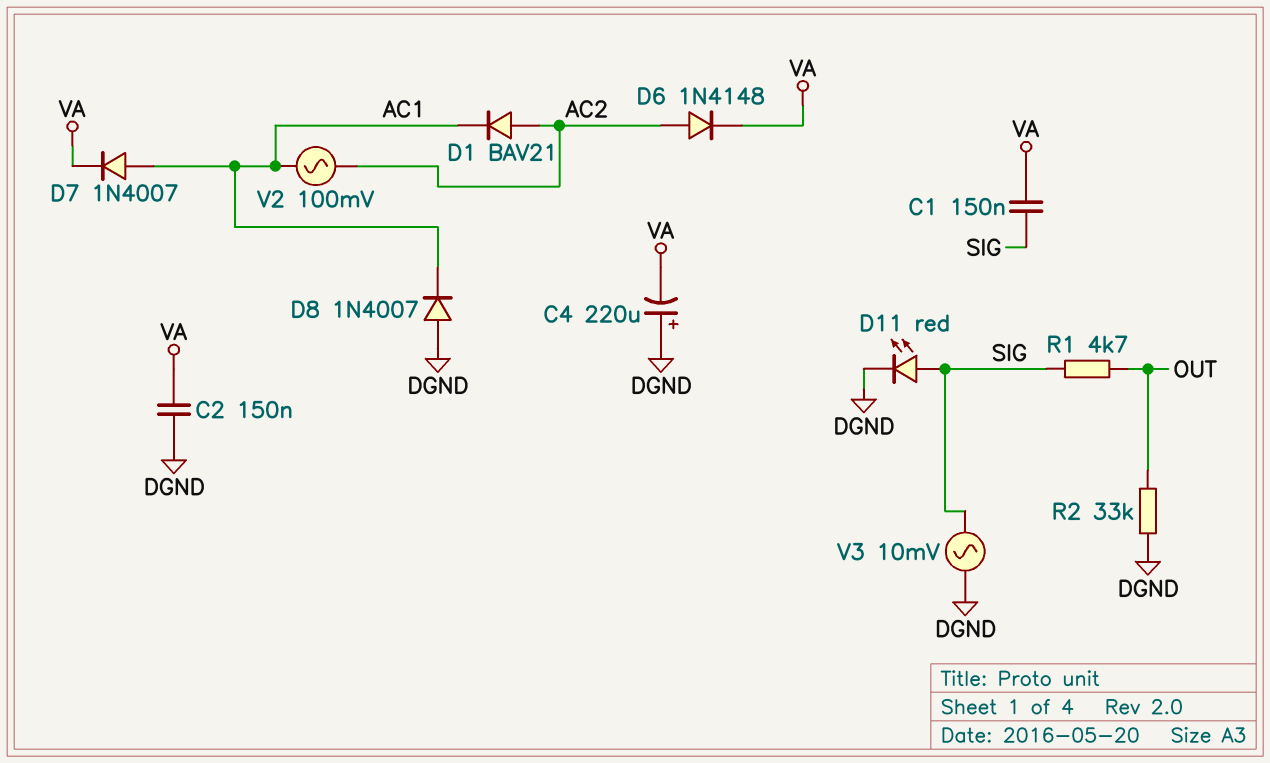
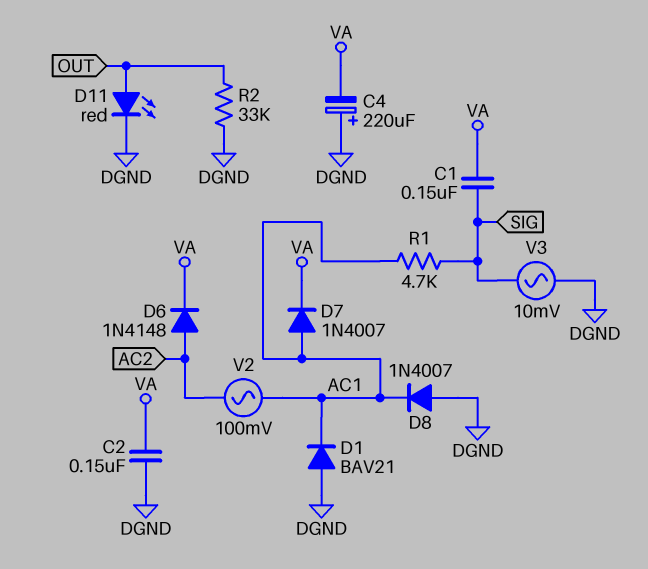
D1: diode BAV21 (A AC2, K AC1) -> diode BAV21 (A DGND, K AC1)
D11: LED red (A SIG, K DGND) -> LED red (A OUT, K DGND)
R1: 4.7k (OUT, SIG) -> 4.7k (AC1, SIG)

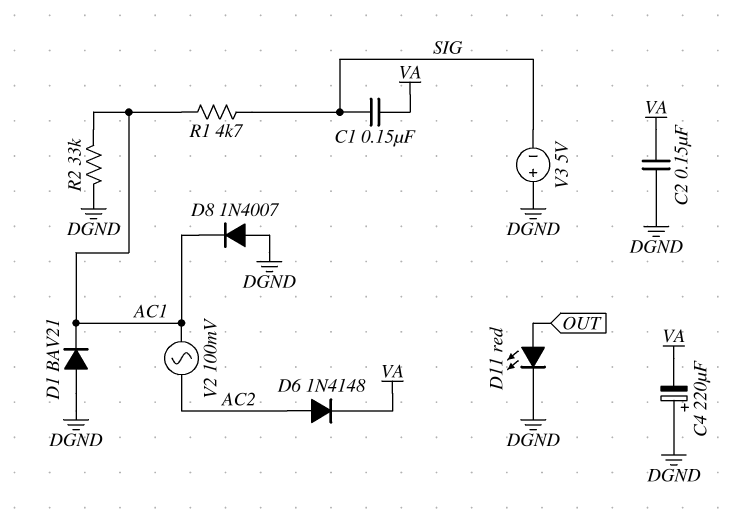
D7: diode 1N4007 (A AC1, K VA) -> none
R2: 33k (DGND, OUT) -> 33k (AC1, DGND)
V3: AC 10mV (DGND, SIG) -> 5V (plus DGND, minus SIG)

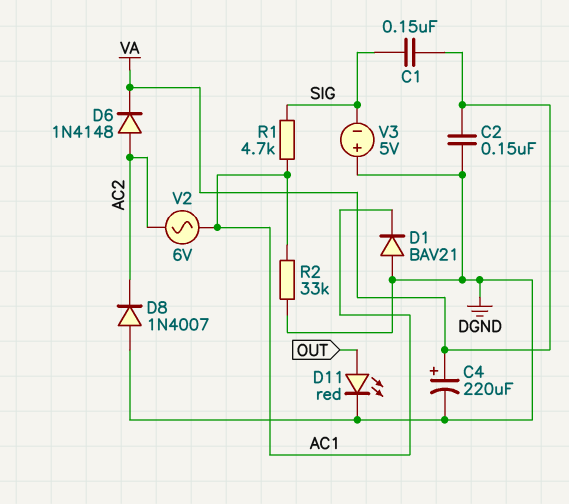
C4: 220uF (plus DGND, minus VA) -> 220uF (plus VA, minus DGND)
D8: diode 1N4007 (A DGND, K AC1) -> diode 1N4007 (A DGND, K AC2)
V2: AC 100mV (AC1, AC2) -> AC 6V (AC1, AC2)

